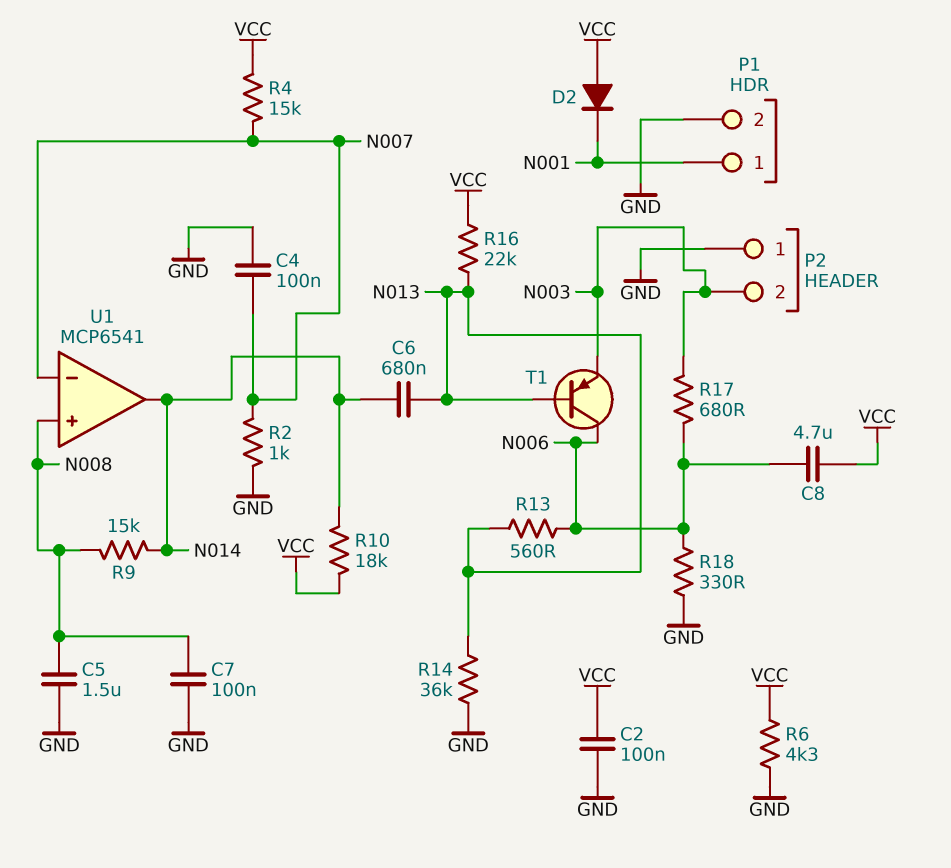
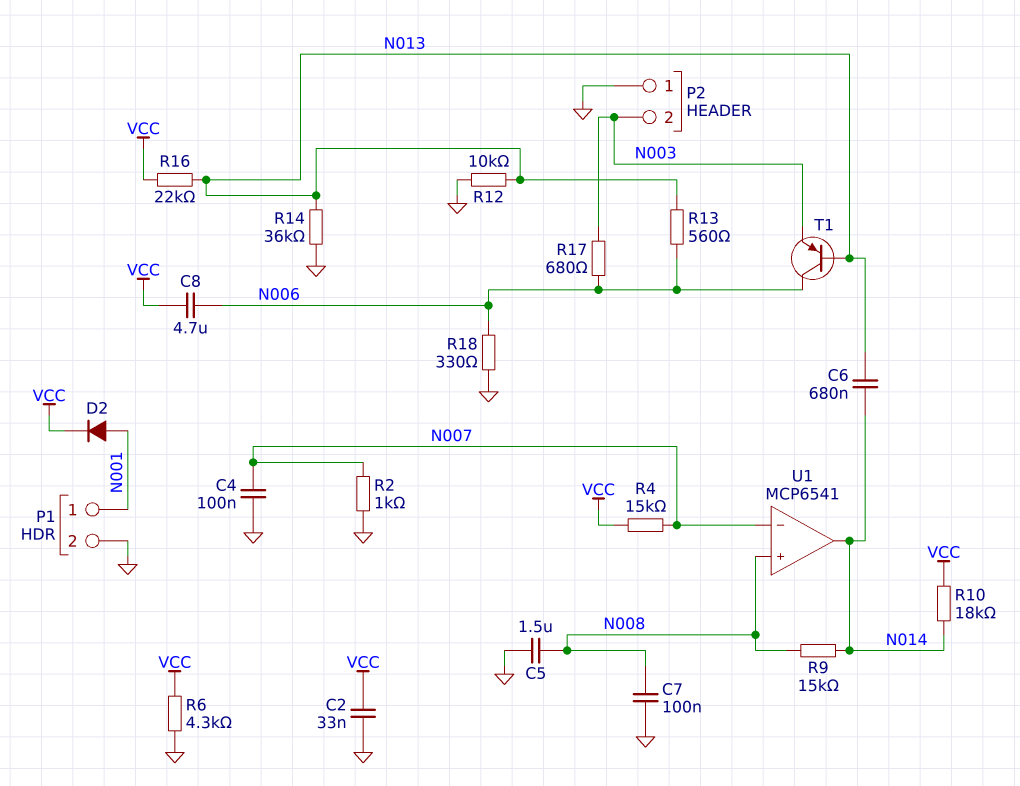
C2: 100nF (GND, VCC) -> 33nF (GND, VCC)
D2: diode (A VCC, K N001) -> diode (A N001, K VCC)
R12: none -> 10k (GND, N013)

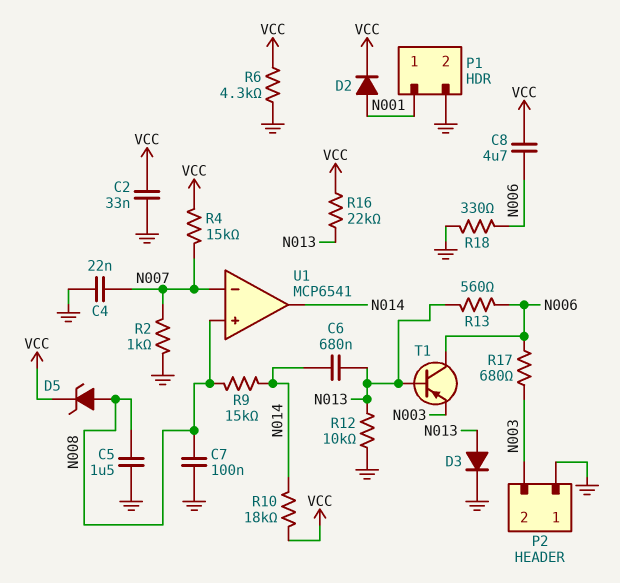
C4: 100nF (GND, N007) -> 22nF (GND, N007)
D3: none -> diode (A N013, K GND)
D5: none -> zener (A N008, K VCC)
R14: 36k (GND, N013) -> none

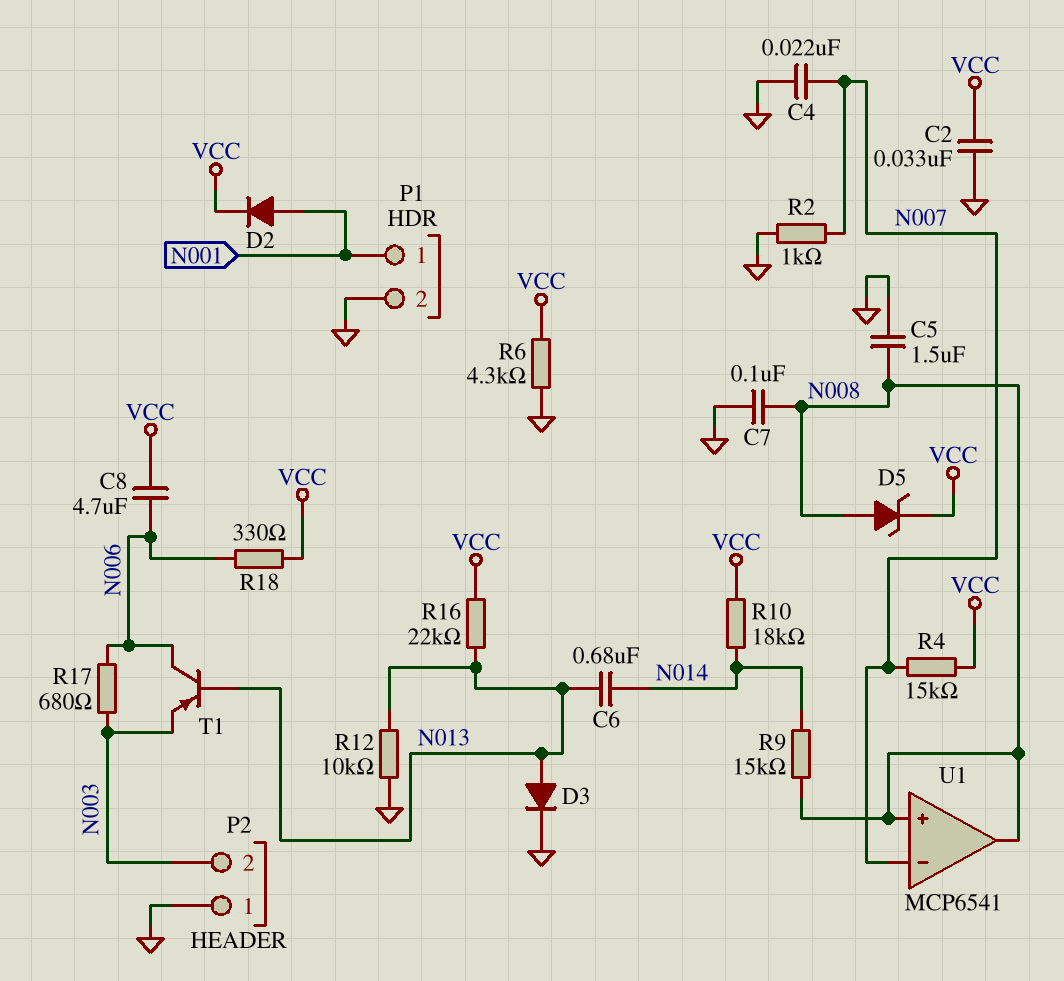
R13: 560 (N006, N013) -> none
R18: 330 (GND, N006) -> 330 (N006, VCC)
U1 pin out: N014 -> N008

